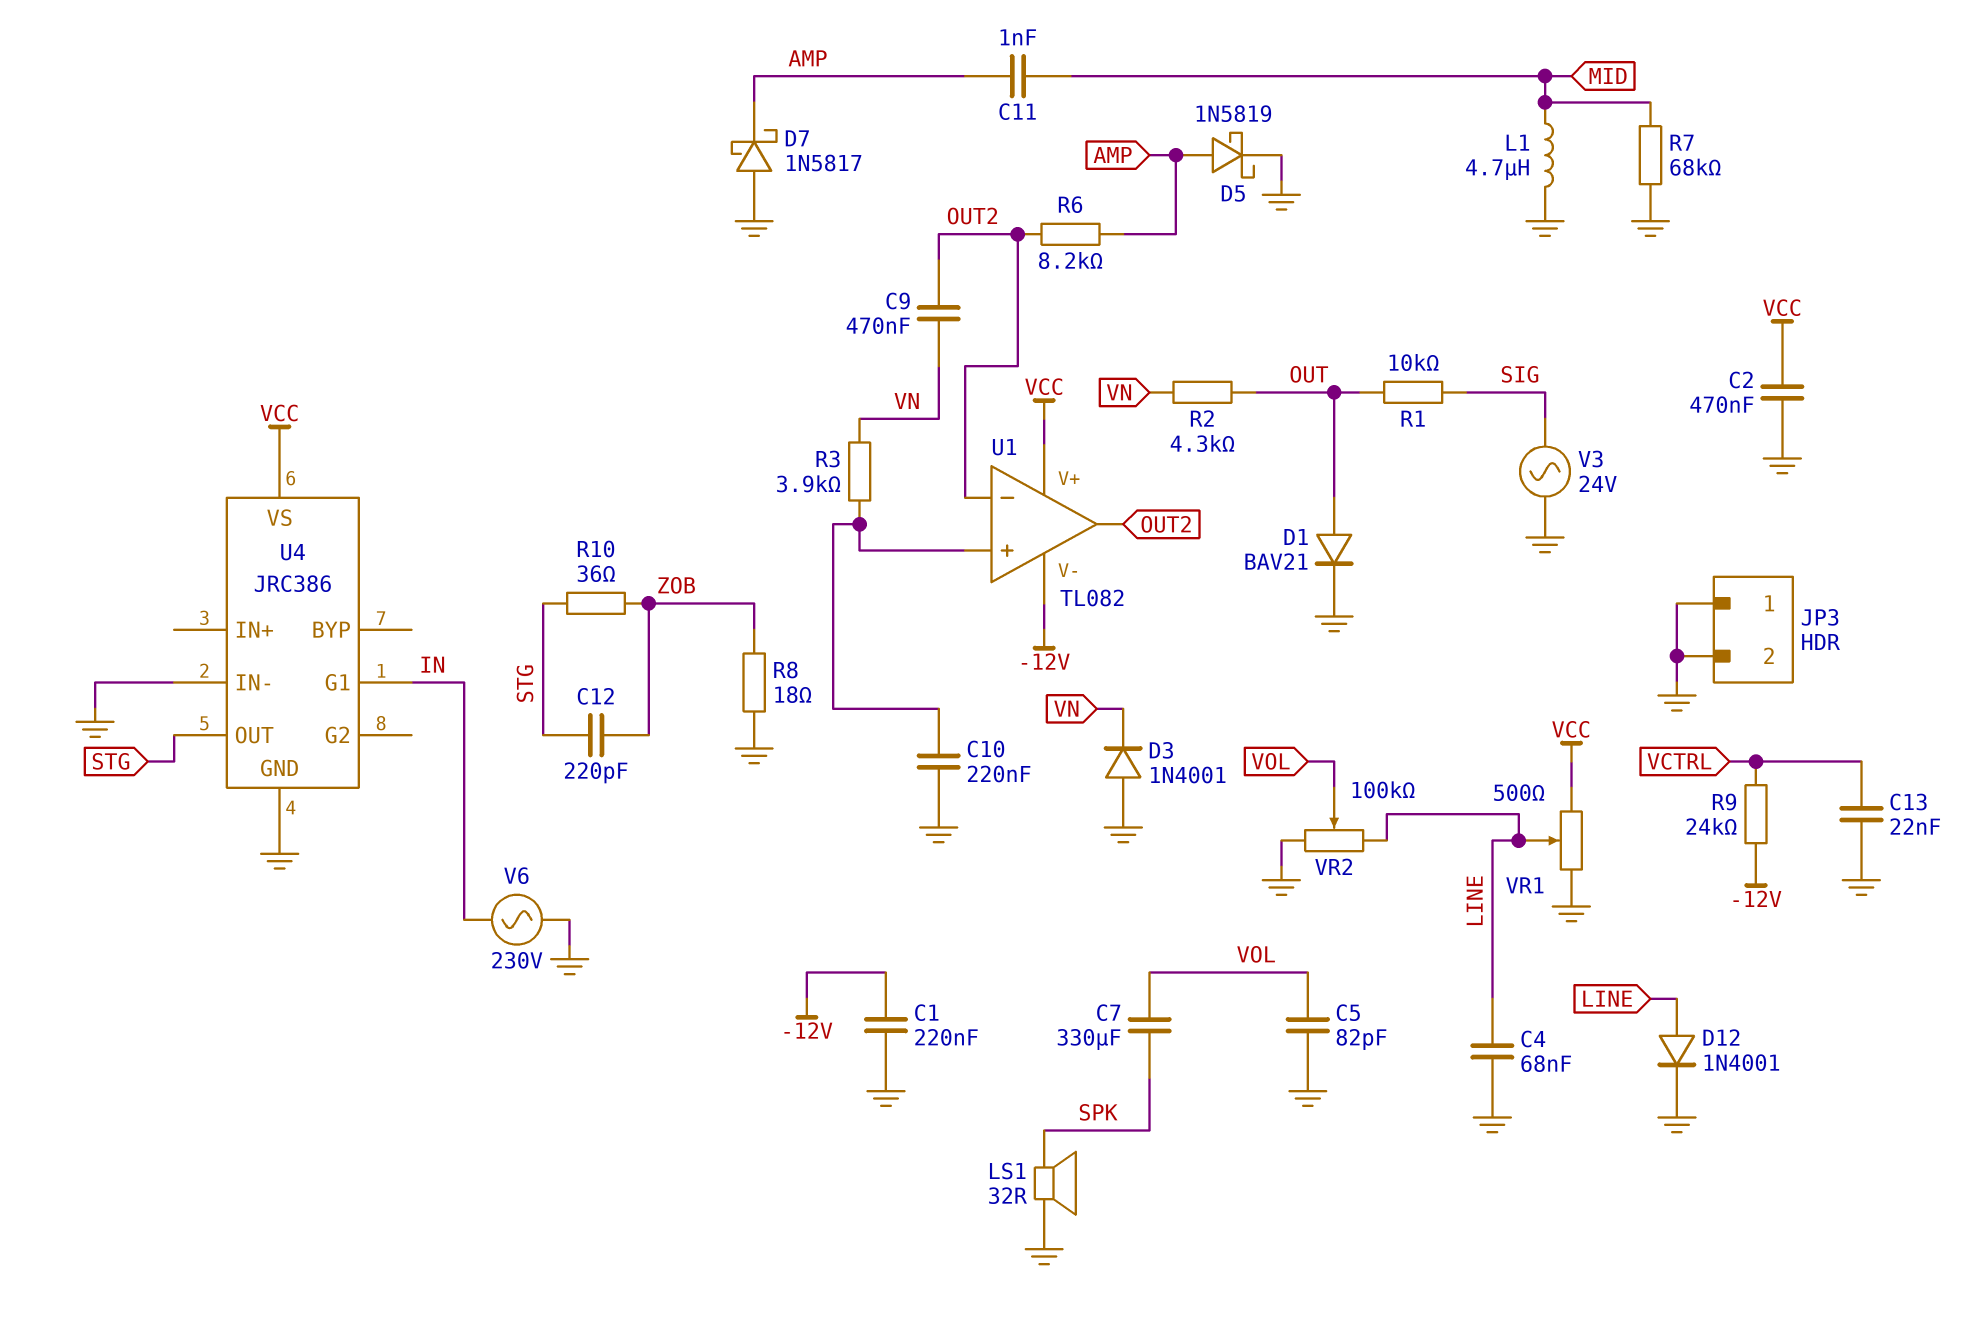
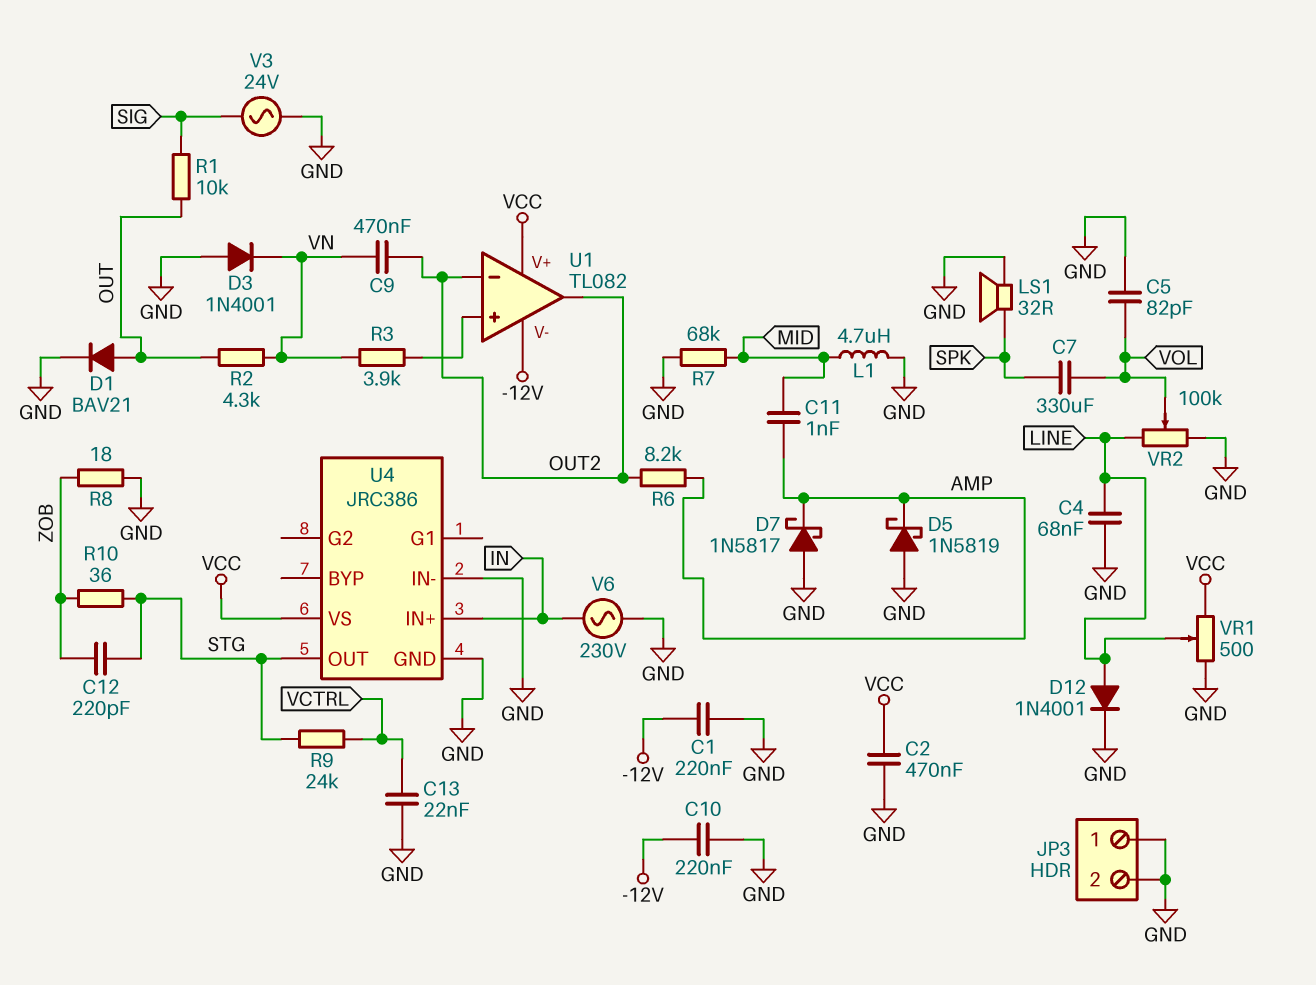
C10: 220nF (GND, U1/in+) -> 220nF (-12V, GND)
D5: schottky 1N5819 (A AMP, K GND) -> schottky 1N5819 (A GND, K AMP)
R9: 24k (-12V, VCTRL) -> 24k (STG, VCTRL)
U4 pin G1: IN -> none
U4 pin IN+: none -> IN

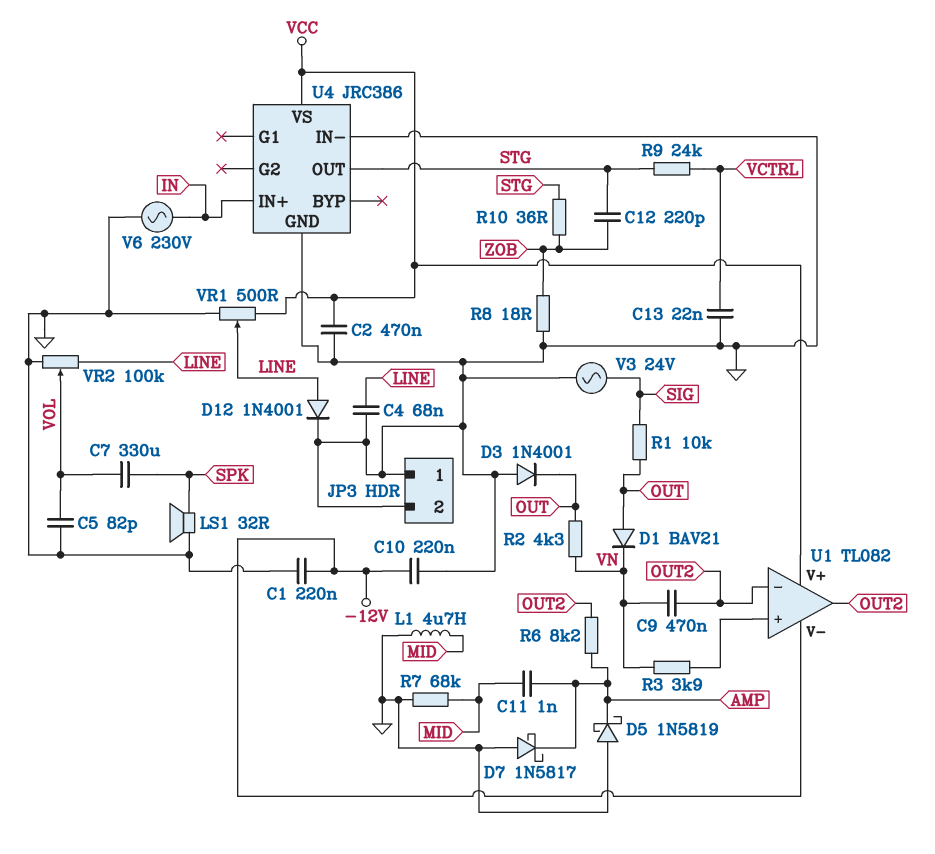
D1: diode BAV21 (A OUT, K GND) -> diode BAV21 (A OUT, K VN)
D3: diode 1N4001 (A GND, K VN) -> diode 1N4001 (A GND, K OUT)

